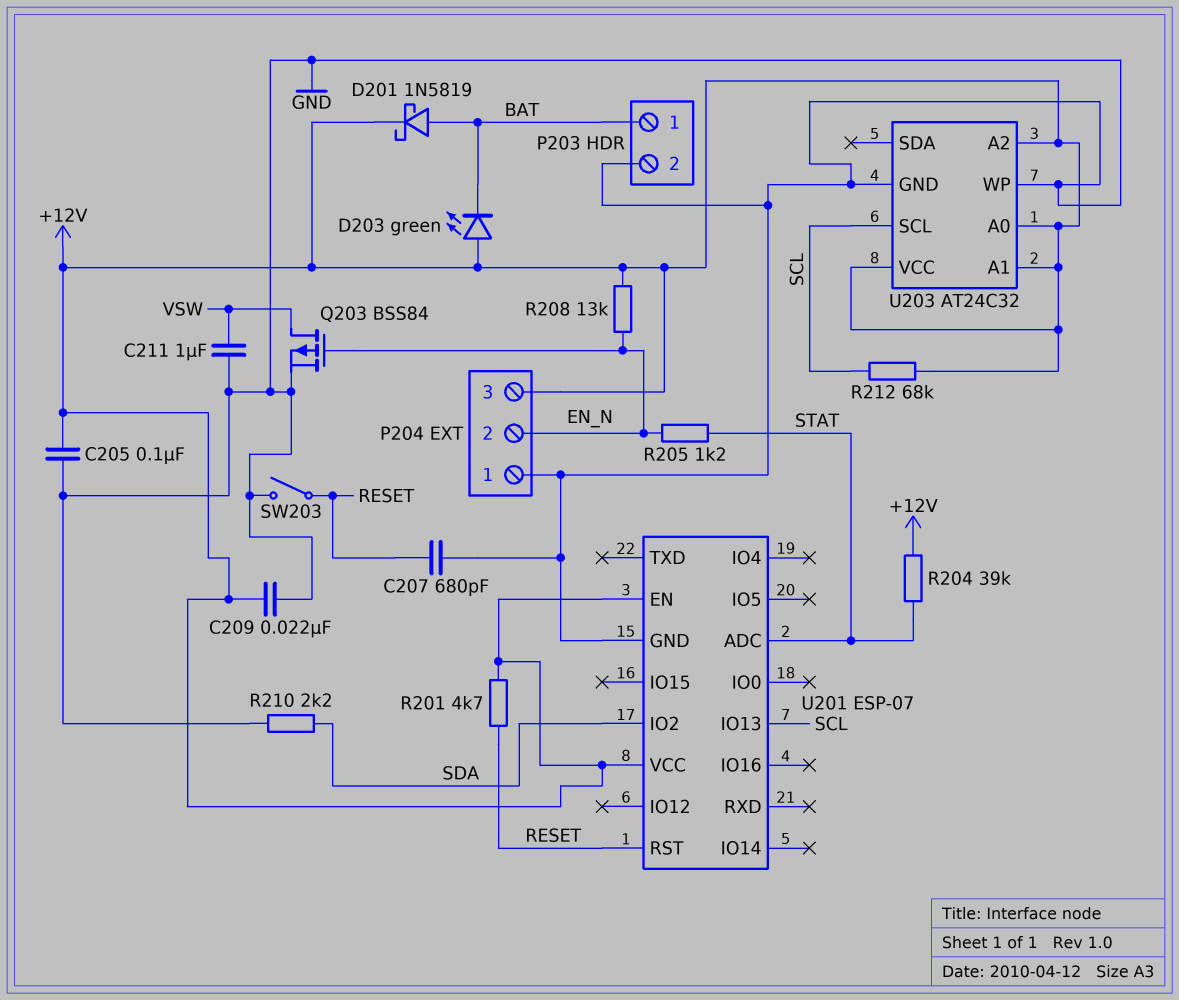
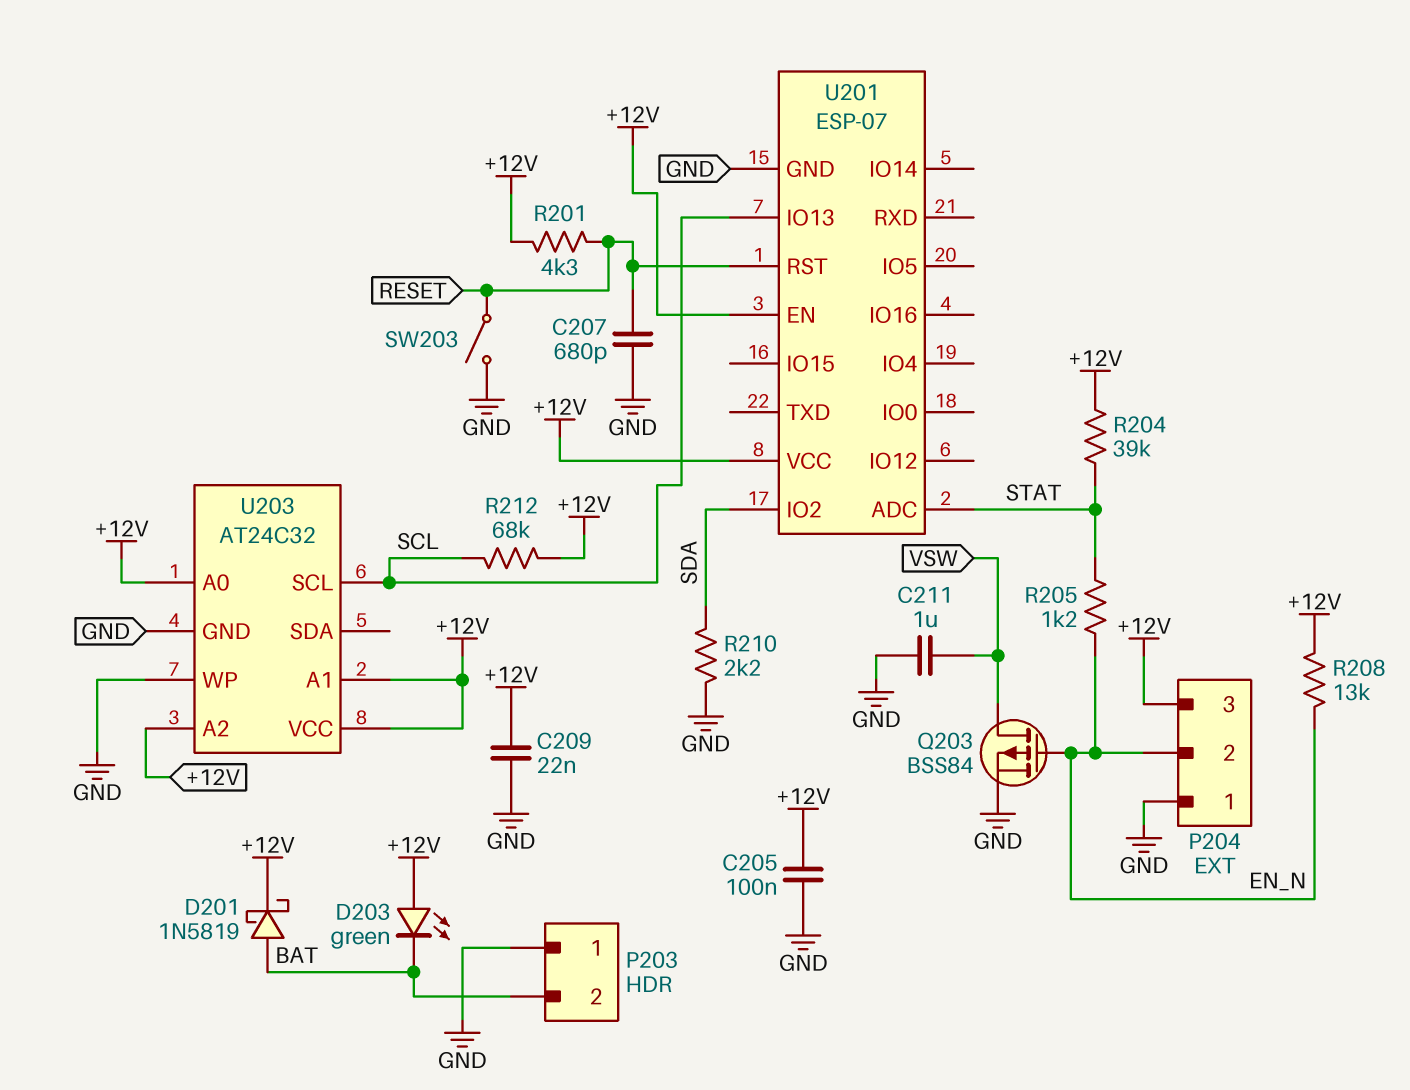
P203 pin 1: BAT -> GND
P203 pin 2: GND -> BAT
R201: 4.7k (+12V, RESET) -> 4.3k (+12V, RESET)

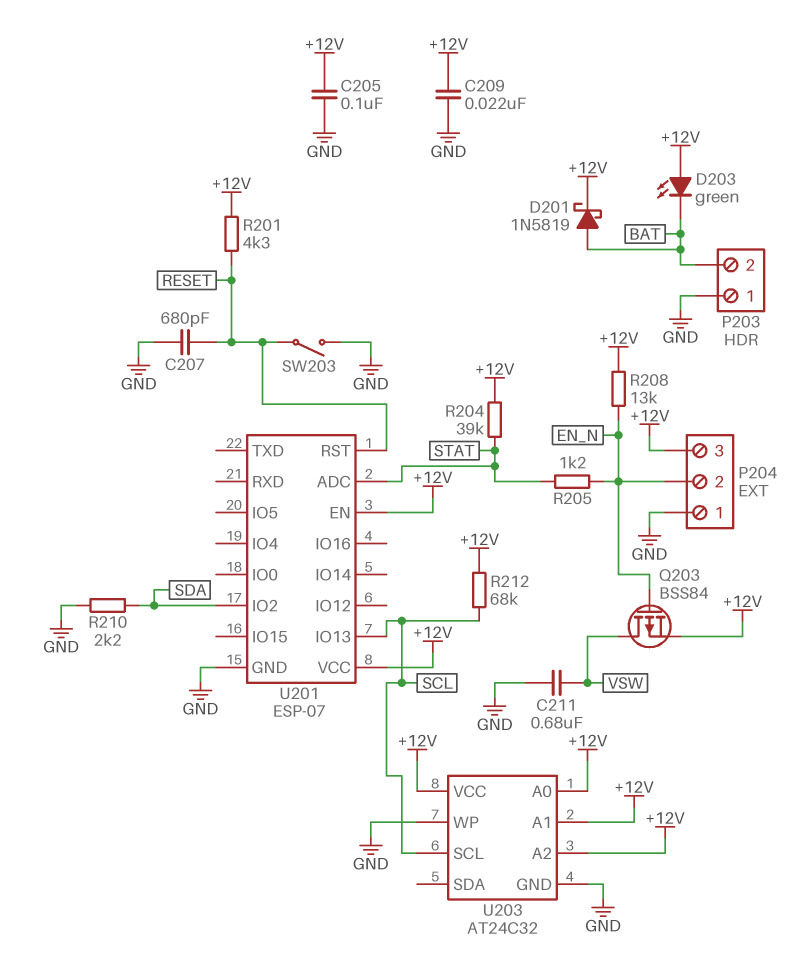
C211: 1uF (GND, VSW) -> 680nF (GND, VSW)
Q203: PMOS BSS84 (G EN_N, D VSW, S GND) -> PMOS BSS84 (G EN_N, D VSW, S +12V)

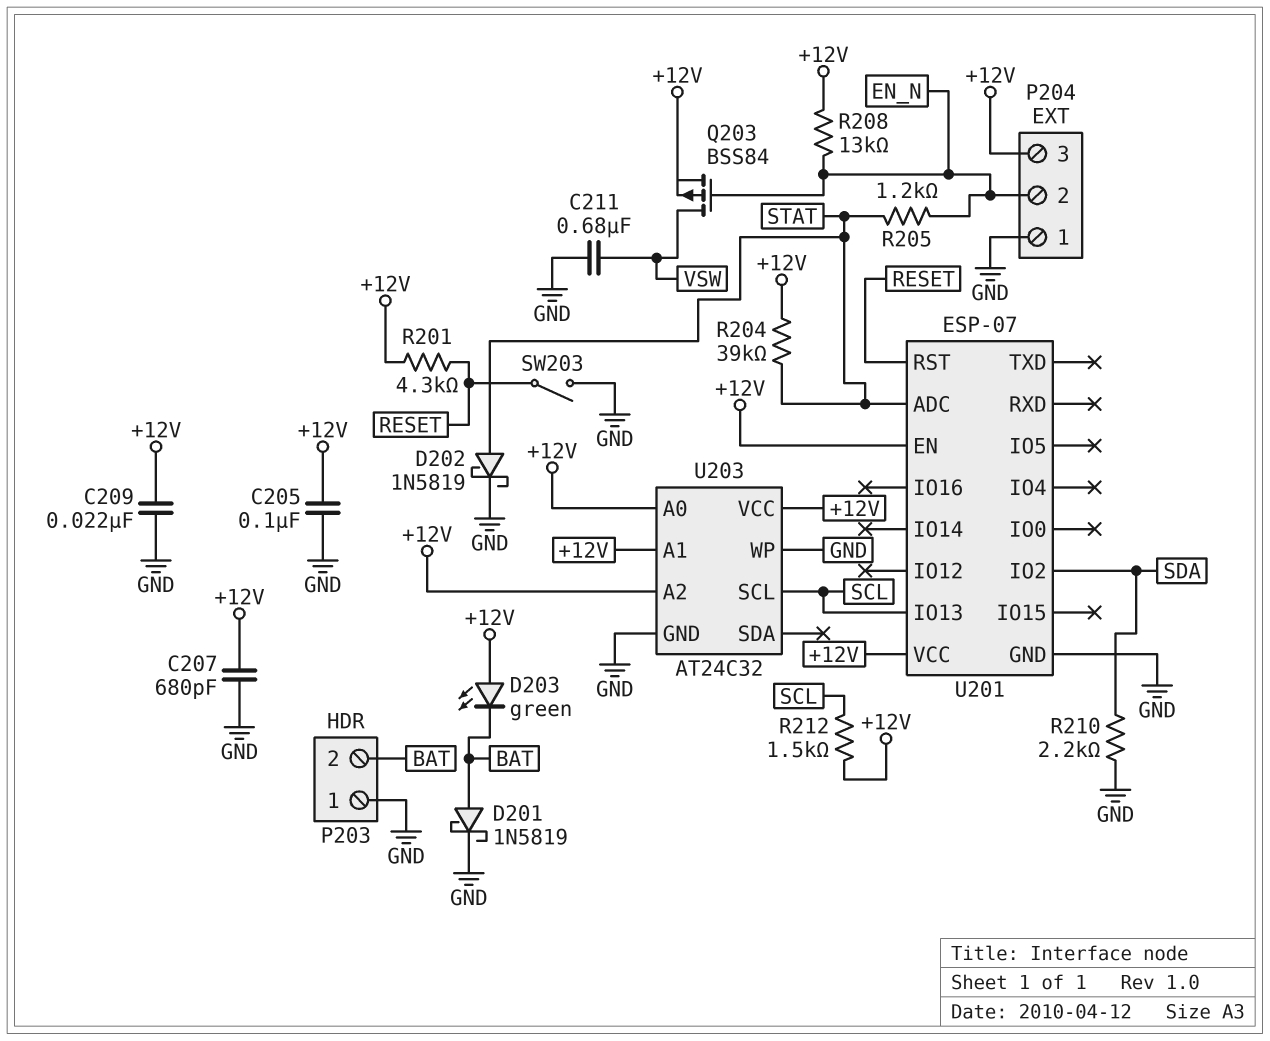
C207: 680pF (GND, RESET) -> 680pF (+12V, GND)
D201: schottky 1N5819 (A BAT, K +12V) -> schottky 1N5819 (A BAT, K GND)
D202: none -> schottky 1N5819 (A STAT, K GND)
R212: 68k (+12V, SCL) -> 1.5k (+12V, SCL)

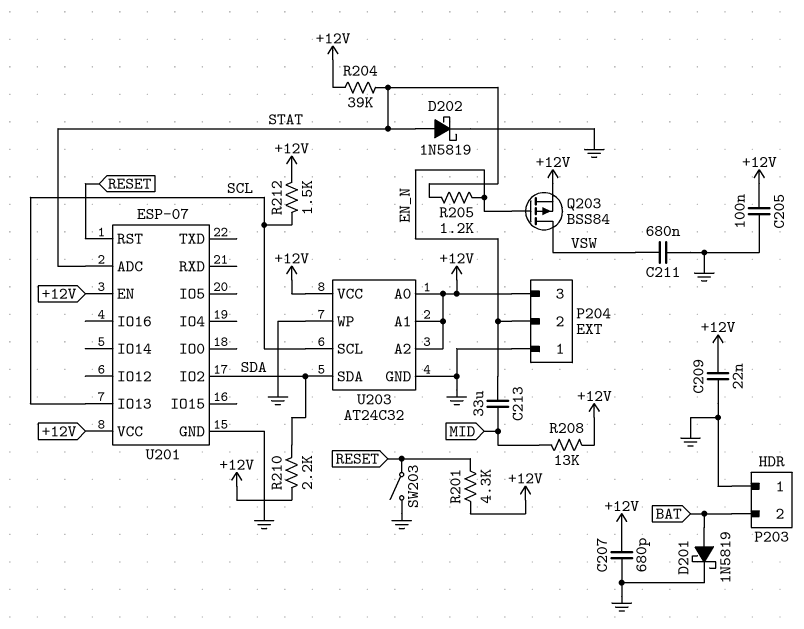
C213: none -> 33uF (EN_N, MID)
D203: LED green (A +12V, K BAT) -> none
R208: 13k (+12V, EN_N) -> 13k (+12V, MID)
R210: 2.2k (GND, SDA) -> 2.2k (+12V, SDA)
U203 pin SDA: none -> SDA

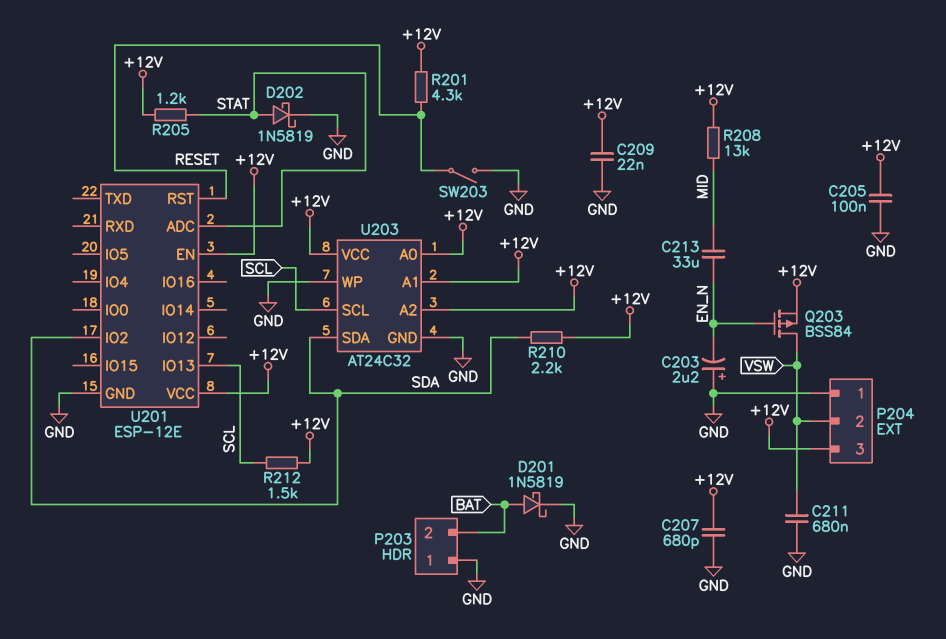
C203: none -> 2.2uF (plus GND, minus EN_N)
P204 pin 2: EN_N -> VSW
R204: 39k (+12V, STAT) -> none
R205: 1.2k (EN_N, STAT) -> 1.2k (+12V, STAT)
U201: ESP-07 -> ESP-12E

